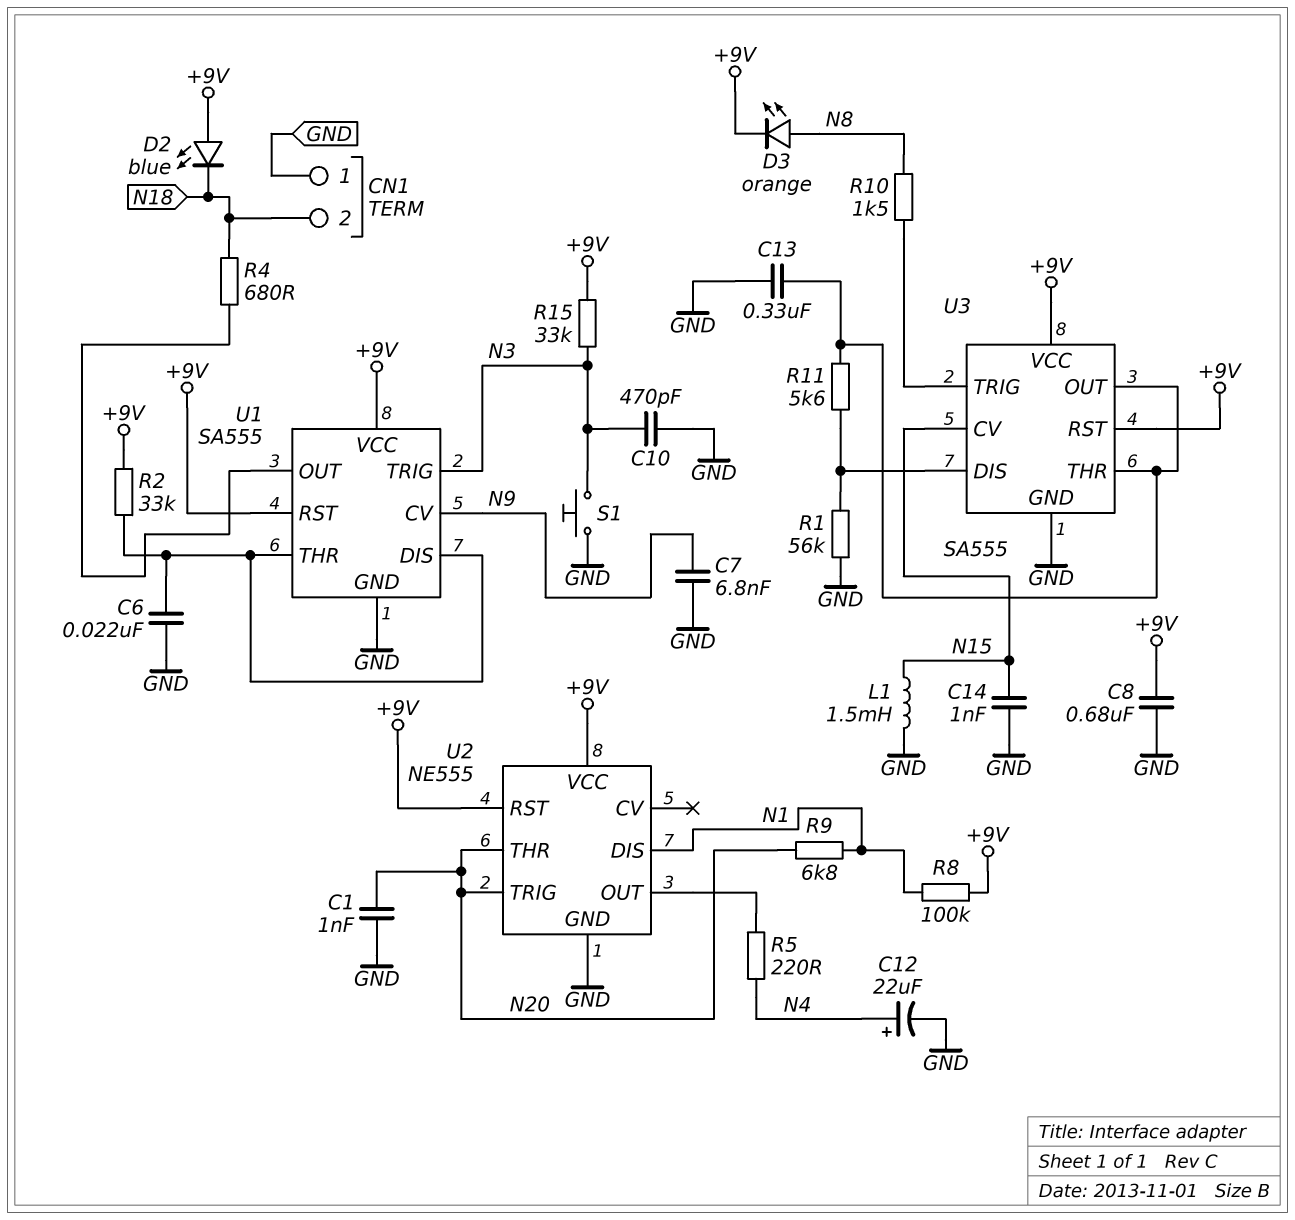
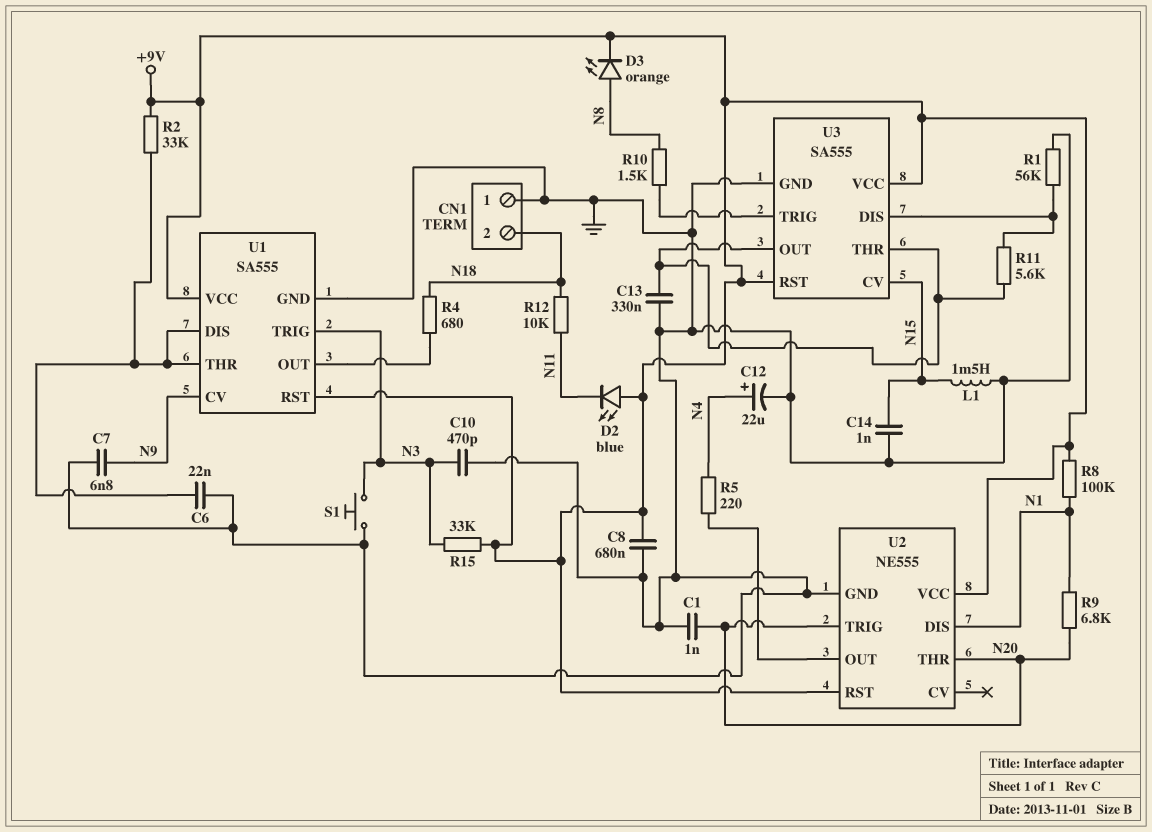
D2: LED blue (A +9V, K N18) -> LED blue (A +9V, K N11)
R12: none -> 10k (N11, N18)

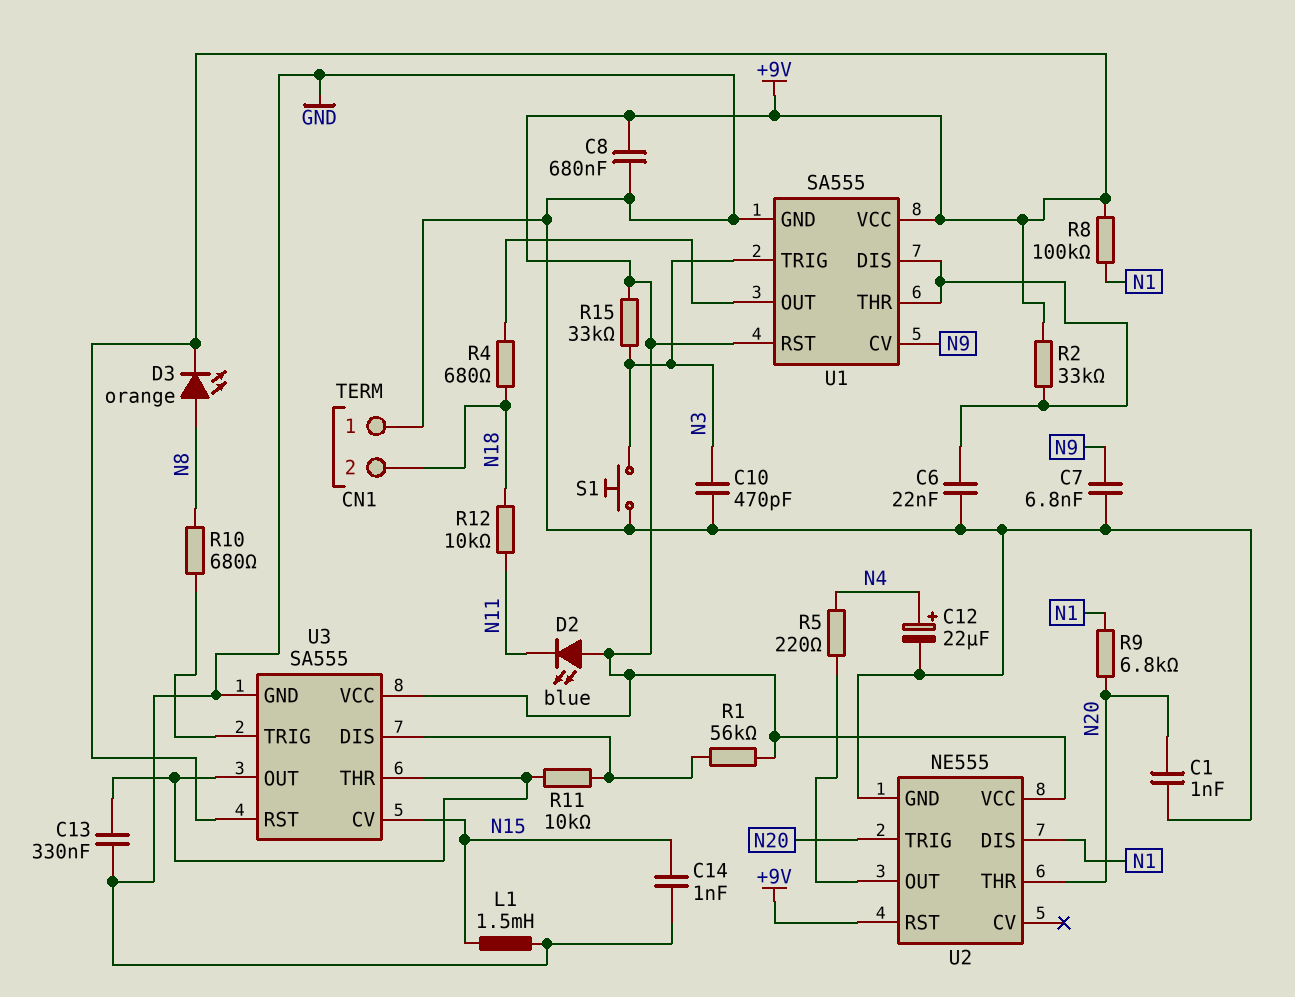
R1: 56k (GND, U3/DIS) -> 56k (+9V, U3/DIS)
R10: 1.5k (N8, U3/TRIG) -> 680 (N8, U3/TRIG)
R11: 5.6k (U3/DIS, U3/OUT) -> 10k (U3/DIS, U3/OUT)

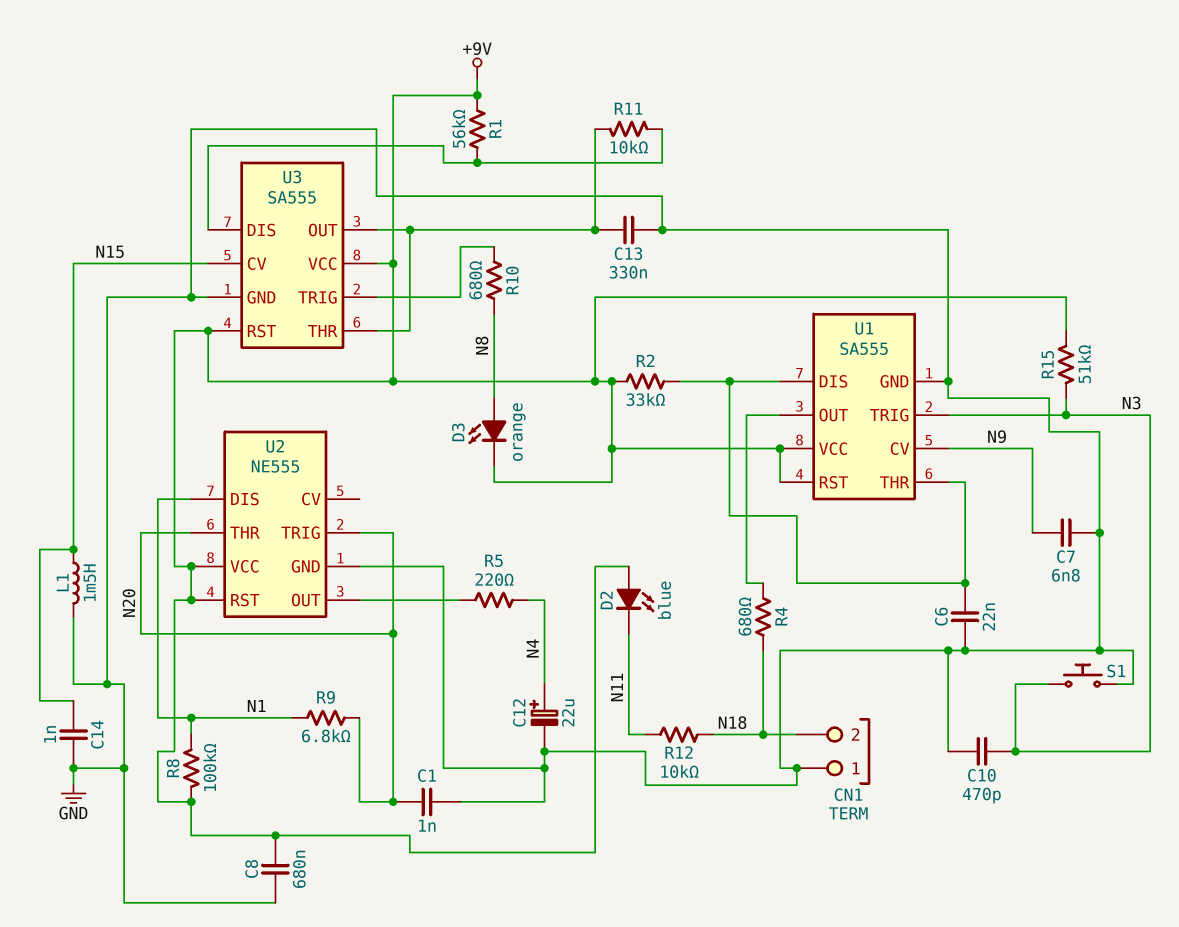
R15: 33k (+9V, N3) -> 51k (+9V, N3)

